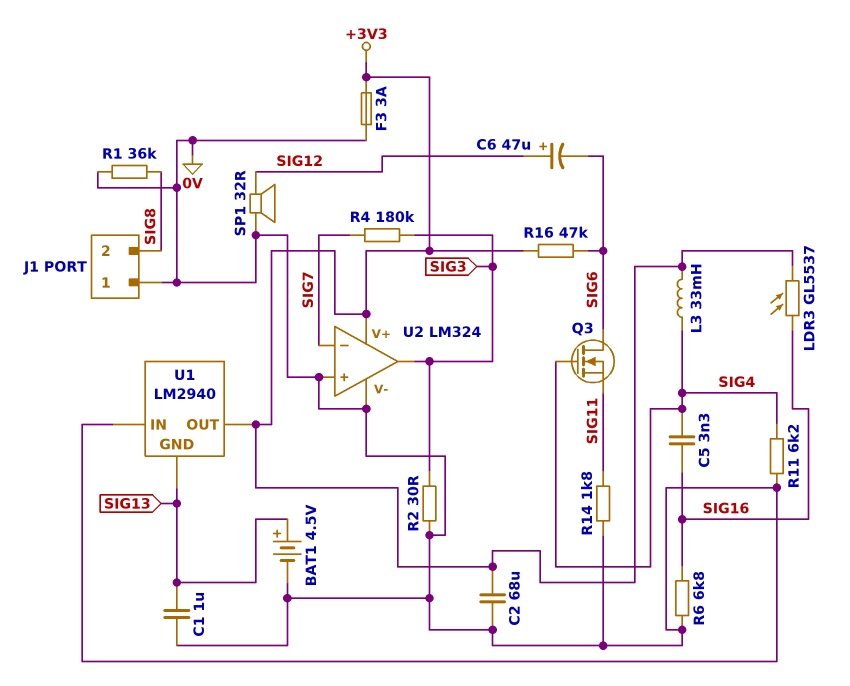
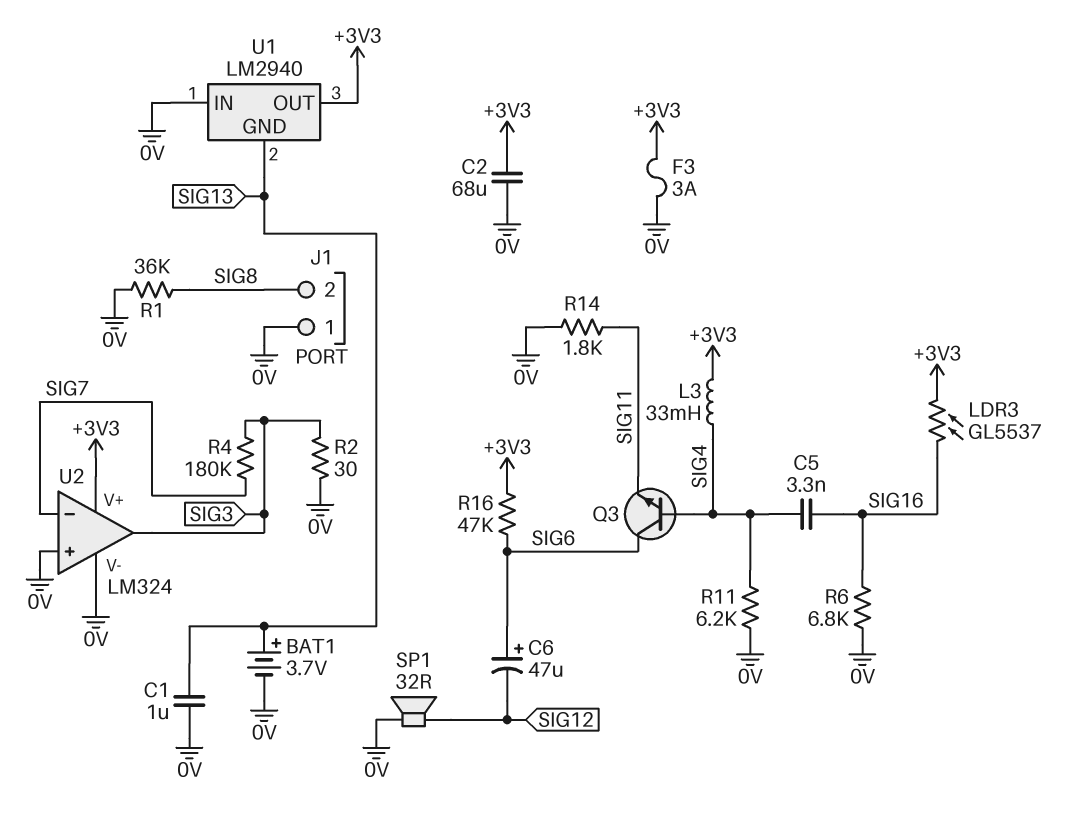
BAT1: 4.5V (plus SIG13, minus 0V) -> 3.7V (plus SIG13, minus 0V)
C6: 47uF (plus SIG12, minus SIG6) -> 47uF (plus SIG6, minus SIG12)
Q3: NMOS (G SIG4, D SIG6, S SIG11) -> NPN (B SIG4, C SIG6, E SIG11)

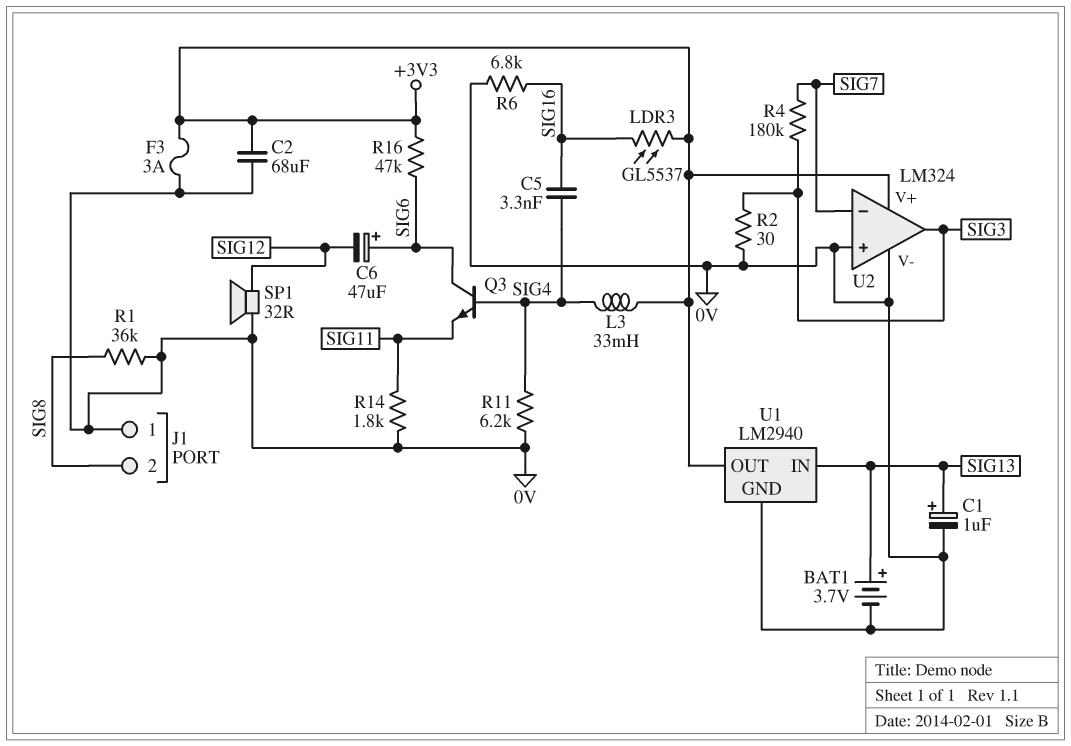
C1: 1uF (0V, SIG13) -> 1uF (plus SIG13, minus 0V)
U1 pin GND: SIG13 -> 0V
U1 pin IN: 0V -> SIG13

